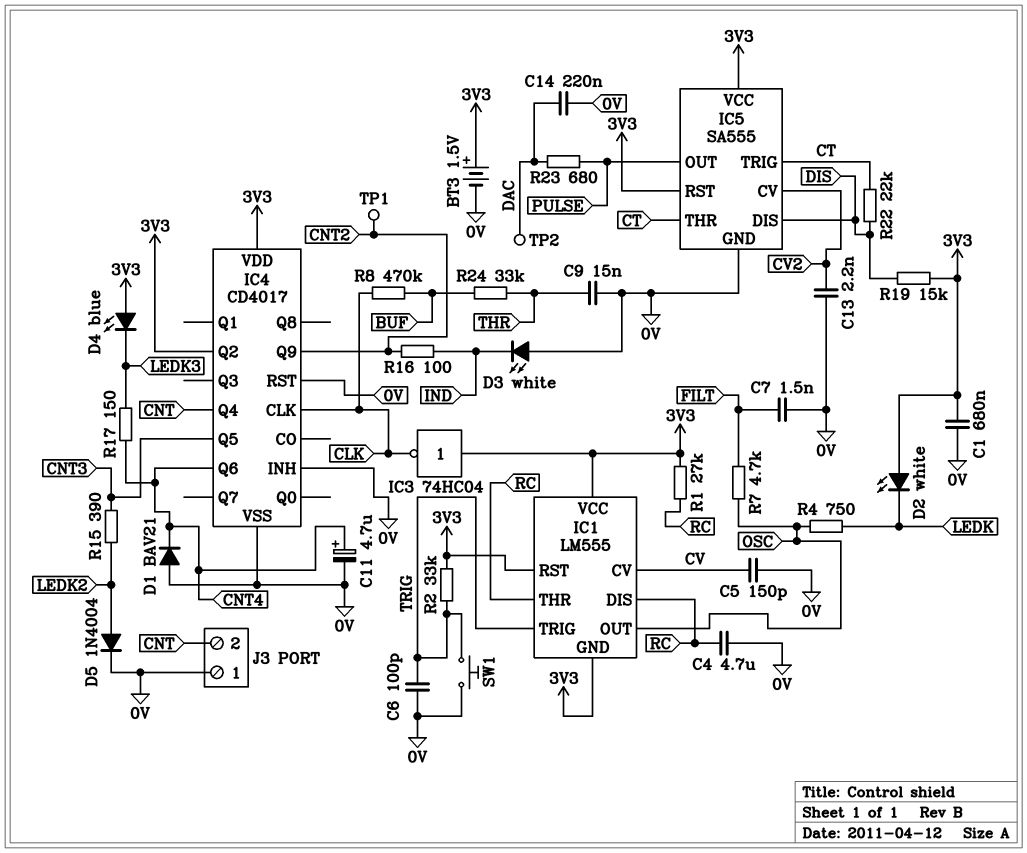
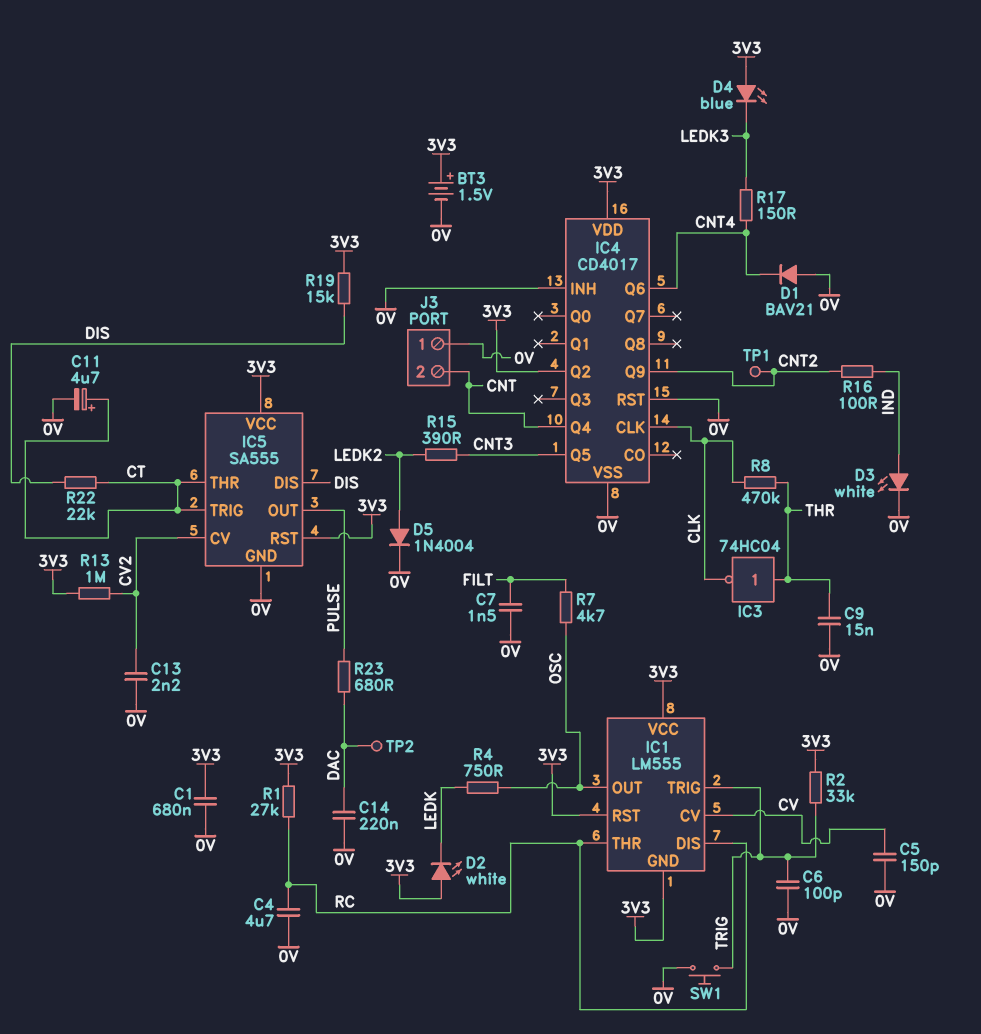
C11: 4.7uF (plus CNT4, minus 0V) -> 4.7uF (plus CT, minus 0V)
D3: LED white (A 0V, K IND) -> LED white (A IND, K 0V)
IC3: NOT 74HC04 (in 3V3, out CLK) -> NOT 74HC04 (in THR, out CLK)
R8: 470k (BUF, CLK) -> 470k (CLK, THR)
R13: none -> 1M (3V3, CV2)
R24: 33k (BUF, THR) -> none

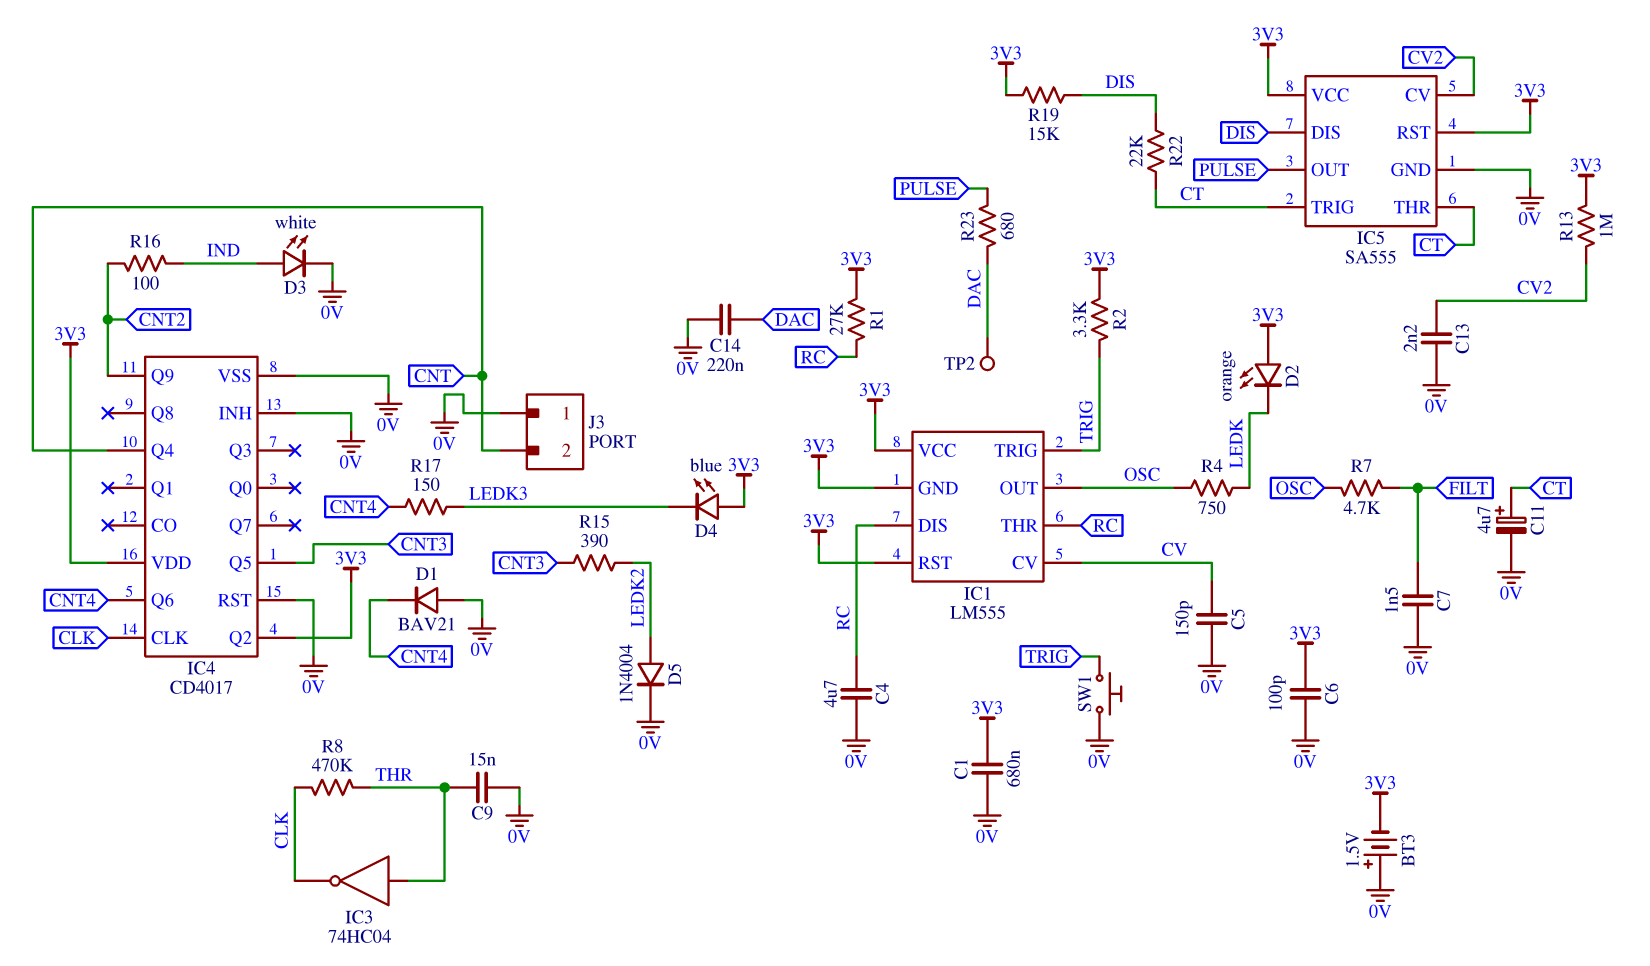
BT3: 1.5V (plus 3V3, minus 0V) -> 1.5V (plus 0V, minus 3V3)
C6: 100pF (0V, TRIG) -> 100pF (0V, 3V3)
D2: LED white (A 3V3, K LEDK) -> LED orange (A 3V3, K LEDK)
R2: 33k (3V3, TRIG) -> 3.3k (3V3, TRIG)
TP1: test point (CNT2) -> none

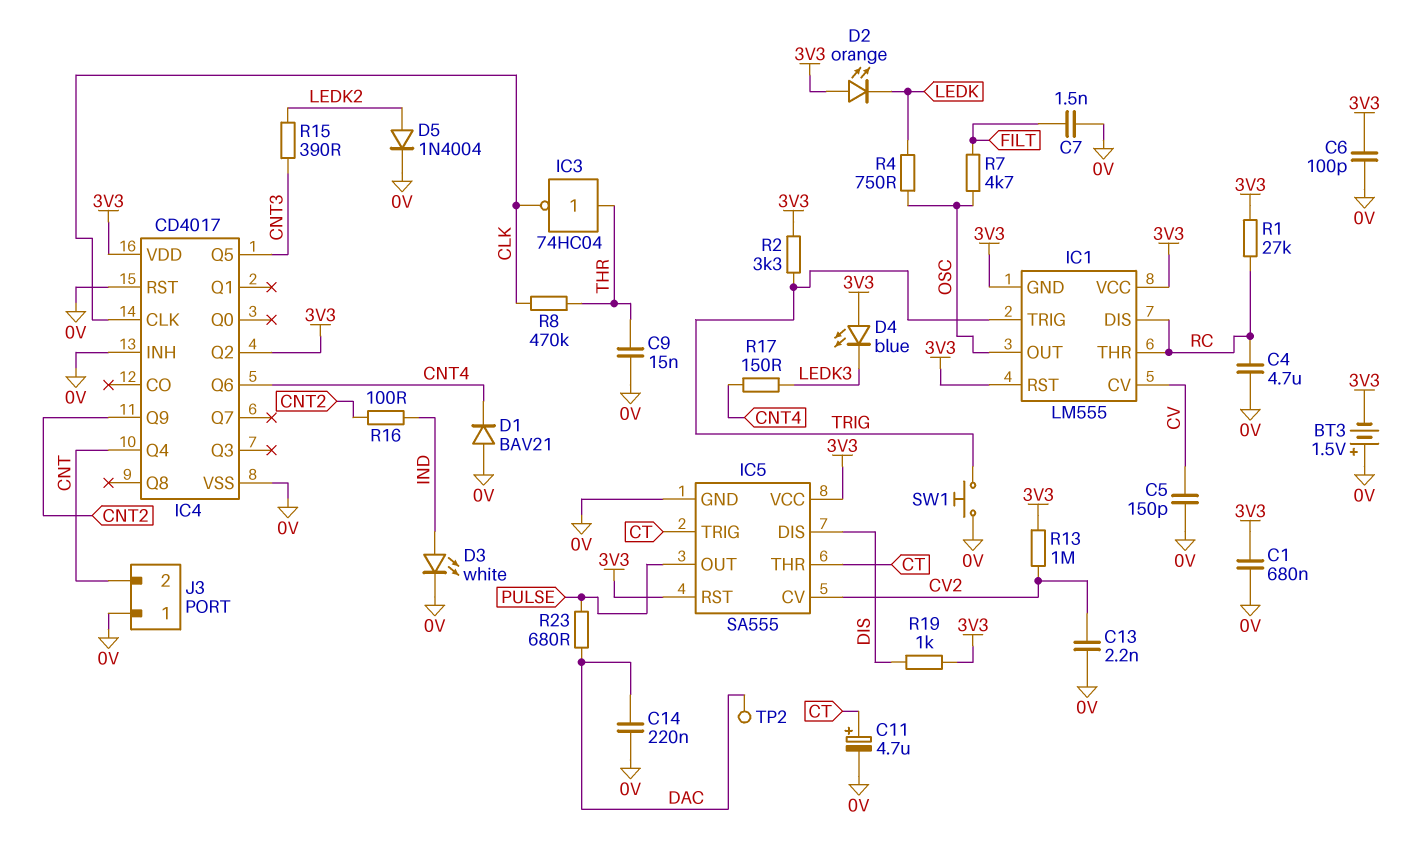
R19: 15k (3V3, DIS) -> 1k (3V3, DIS)
R22: 22k (CT, DIS) -> none

